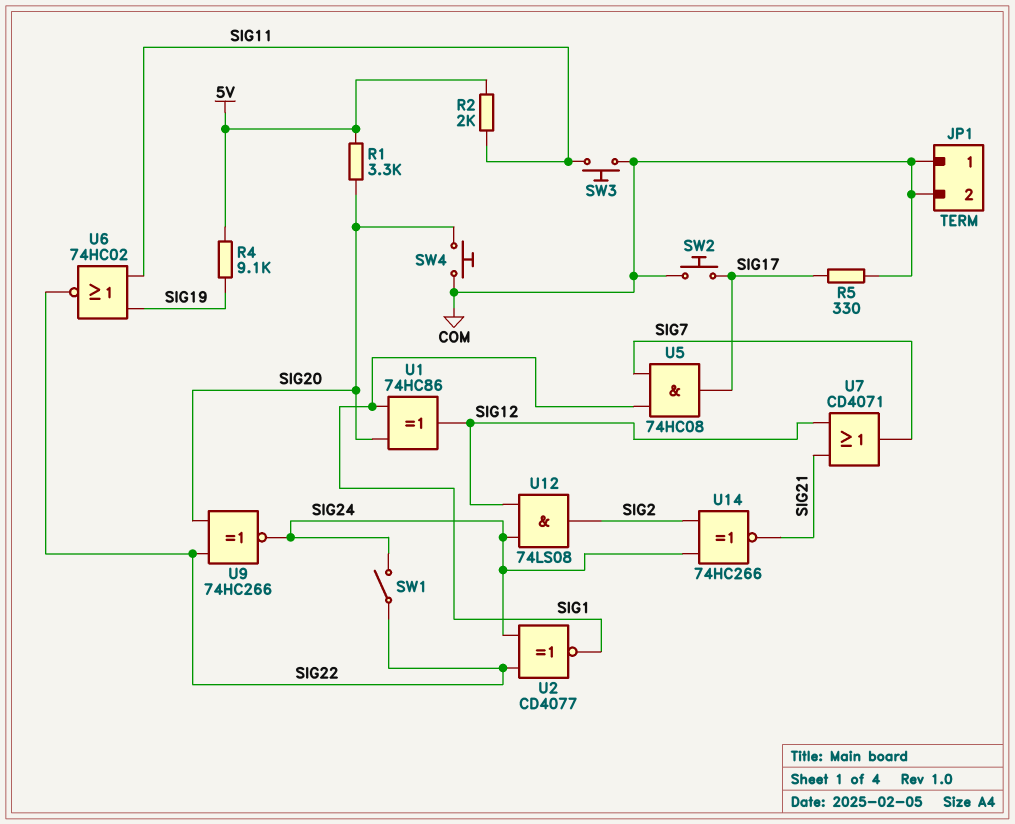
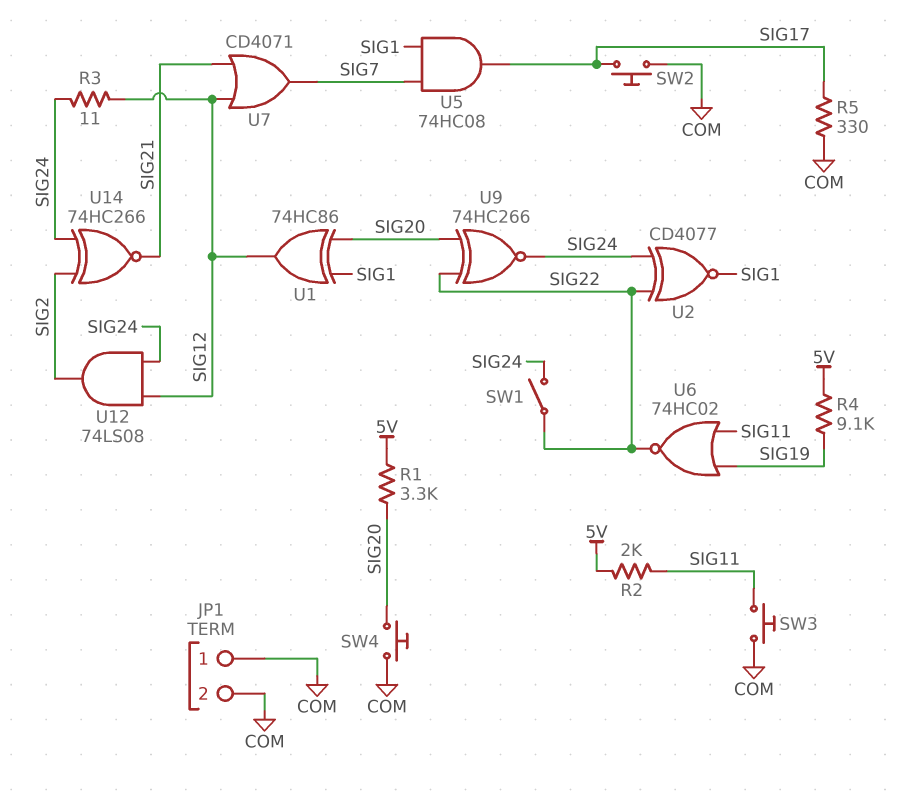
R3: none -> 11 (SIG12, SIG24)

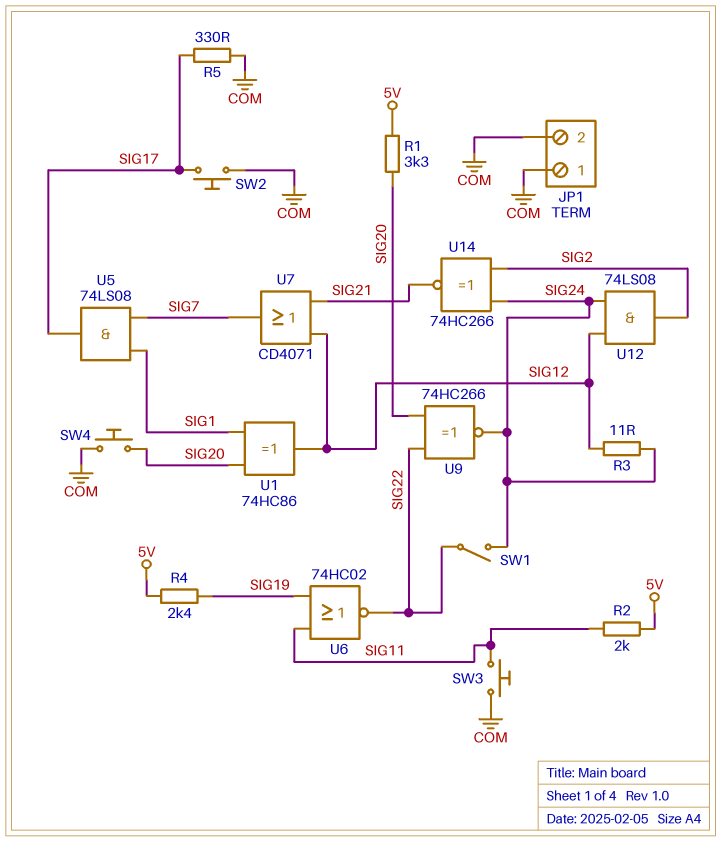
R4: 9.1k (5V, SIG19) -> 2.4k (5V, SIG19)
U2: XNOR CD4077 (in SIG22, in SIG24, out SIG1) -> none
U5: AND 74HC08 (in SIG1, in SIG7, out SIG17) -> AND 74LS08 (in SIG1, in SIG7, out SIG17)

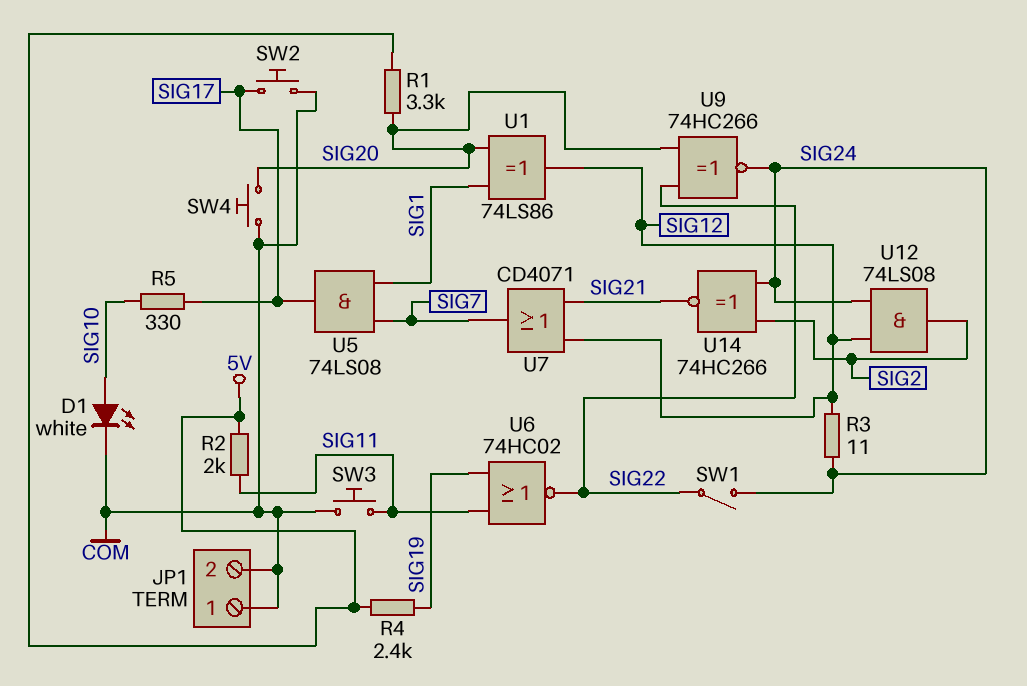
D1: none -> LED white (A SIG10, K COM)
R5: 330 (COM, SIG17) -> 330 (SIG10, SIG17)
U1: XOR 74HC86 (in SIG1, in SIG20, out SIG12) -> XOR 74LS86 (in SIG1, in SIG20, out SIG12)

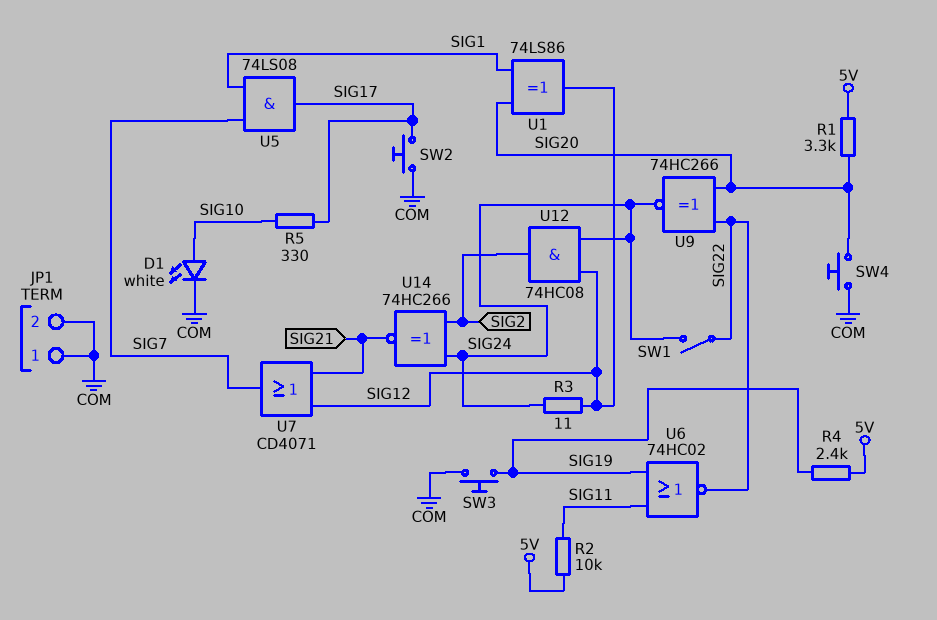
R2: 2k (5V, SIG11) -> 10k (5V, SIG11)
SW3: button (COM, SIG11) -> button (COM, SIG19)
U12: AND 74LS08 (in SIG12, in SIG24, out SIG2) -> AND 74HC08 (in SIG12, in SIG24, out SIG2)

